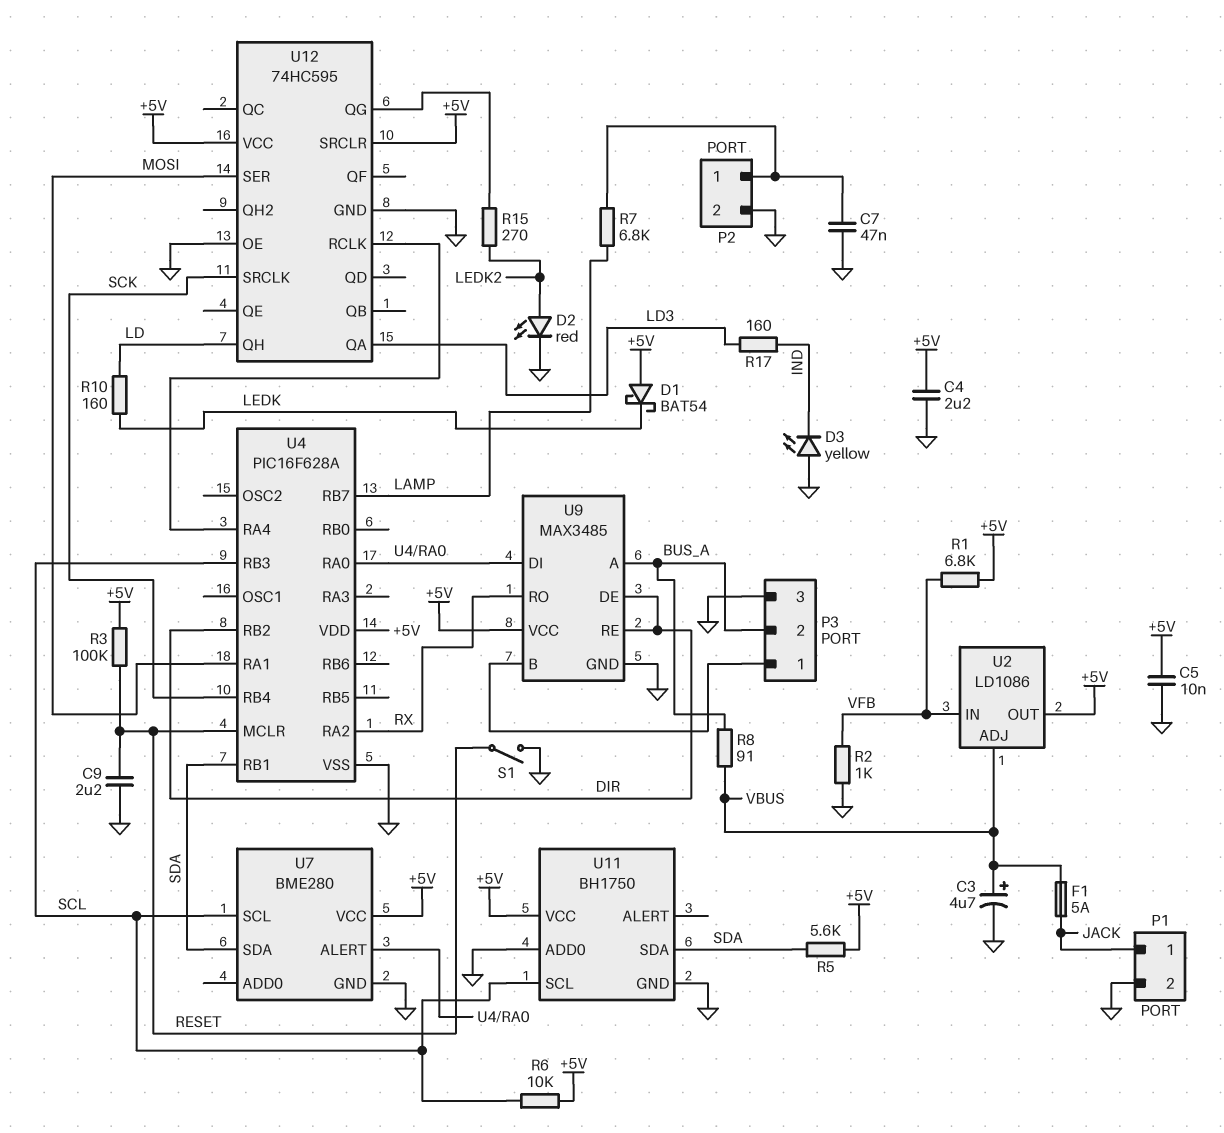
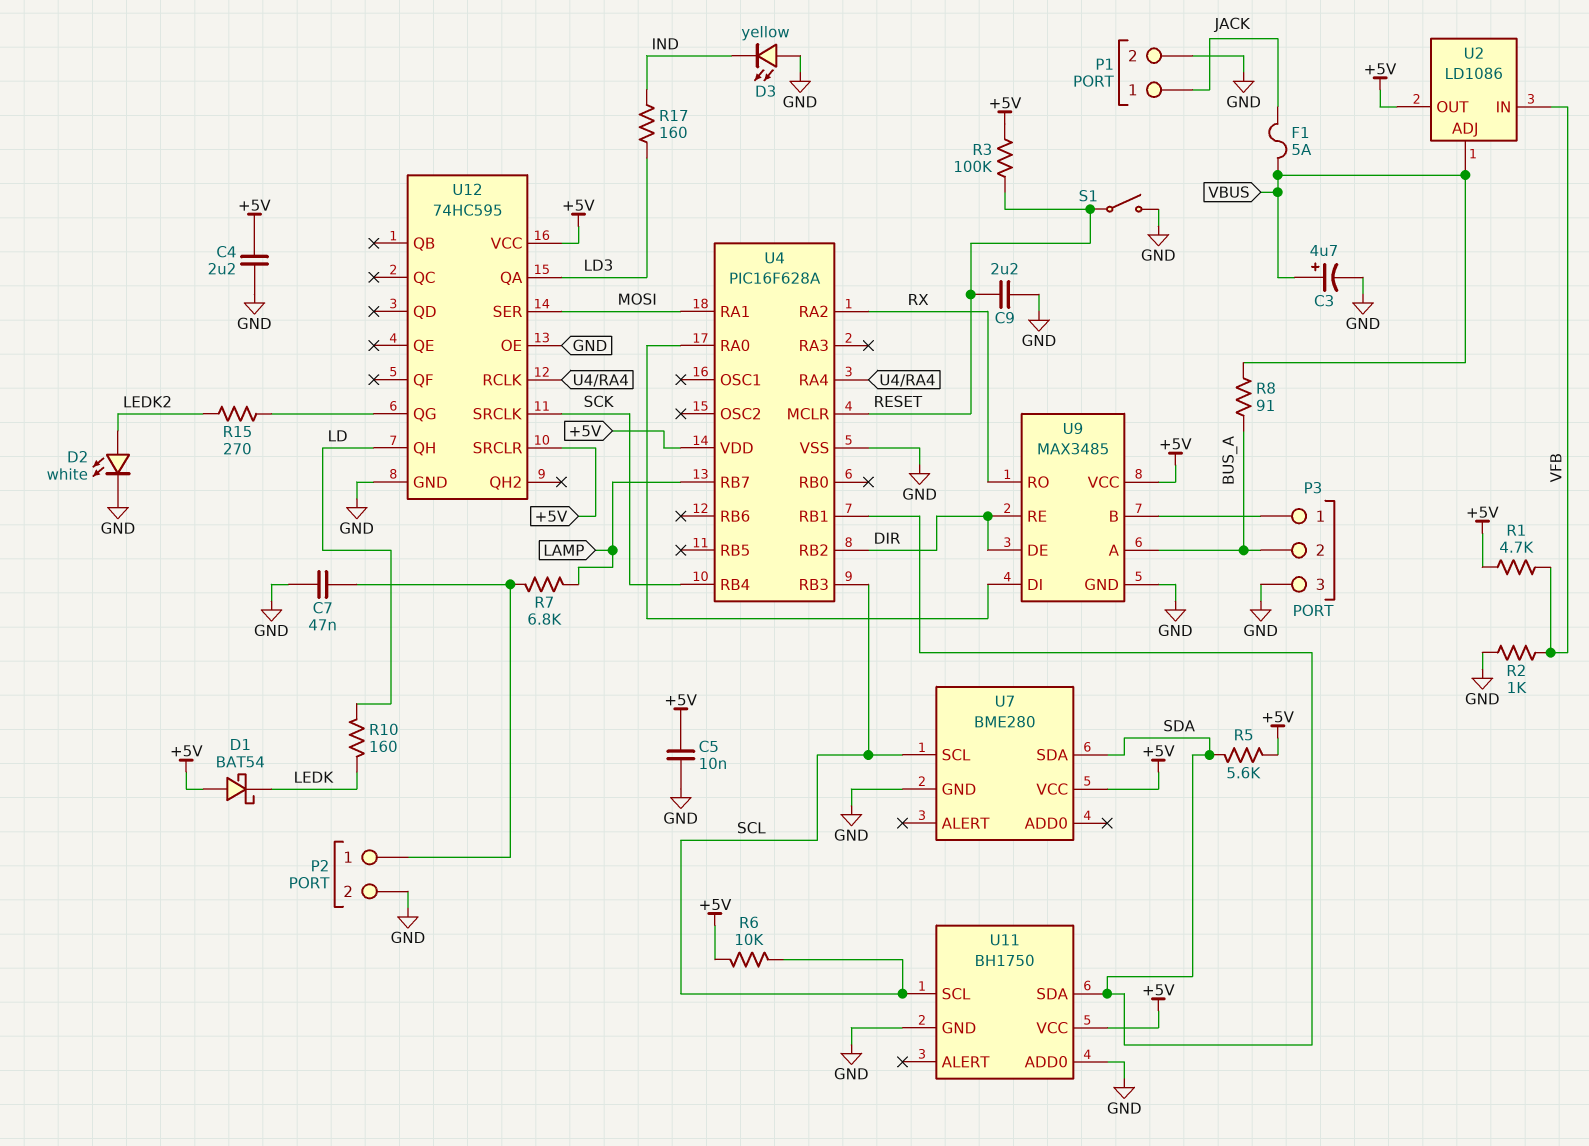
D2: LED red (A LEDK2, K GND) -> LED white (A LEDK2, K GND)
R1: 6.8k (+5V, VFB) -> 4.7k (+5V, VFB)
U7 pin ALERT: U4/RA0 -> none

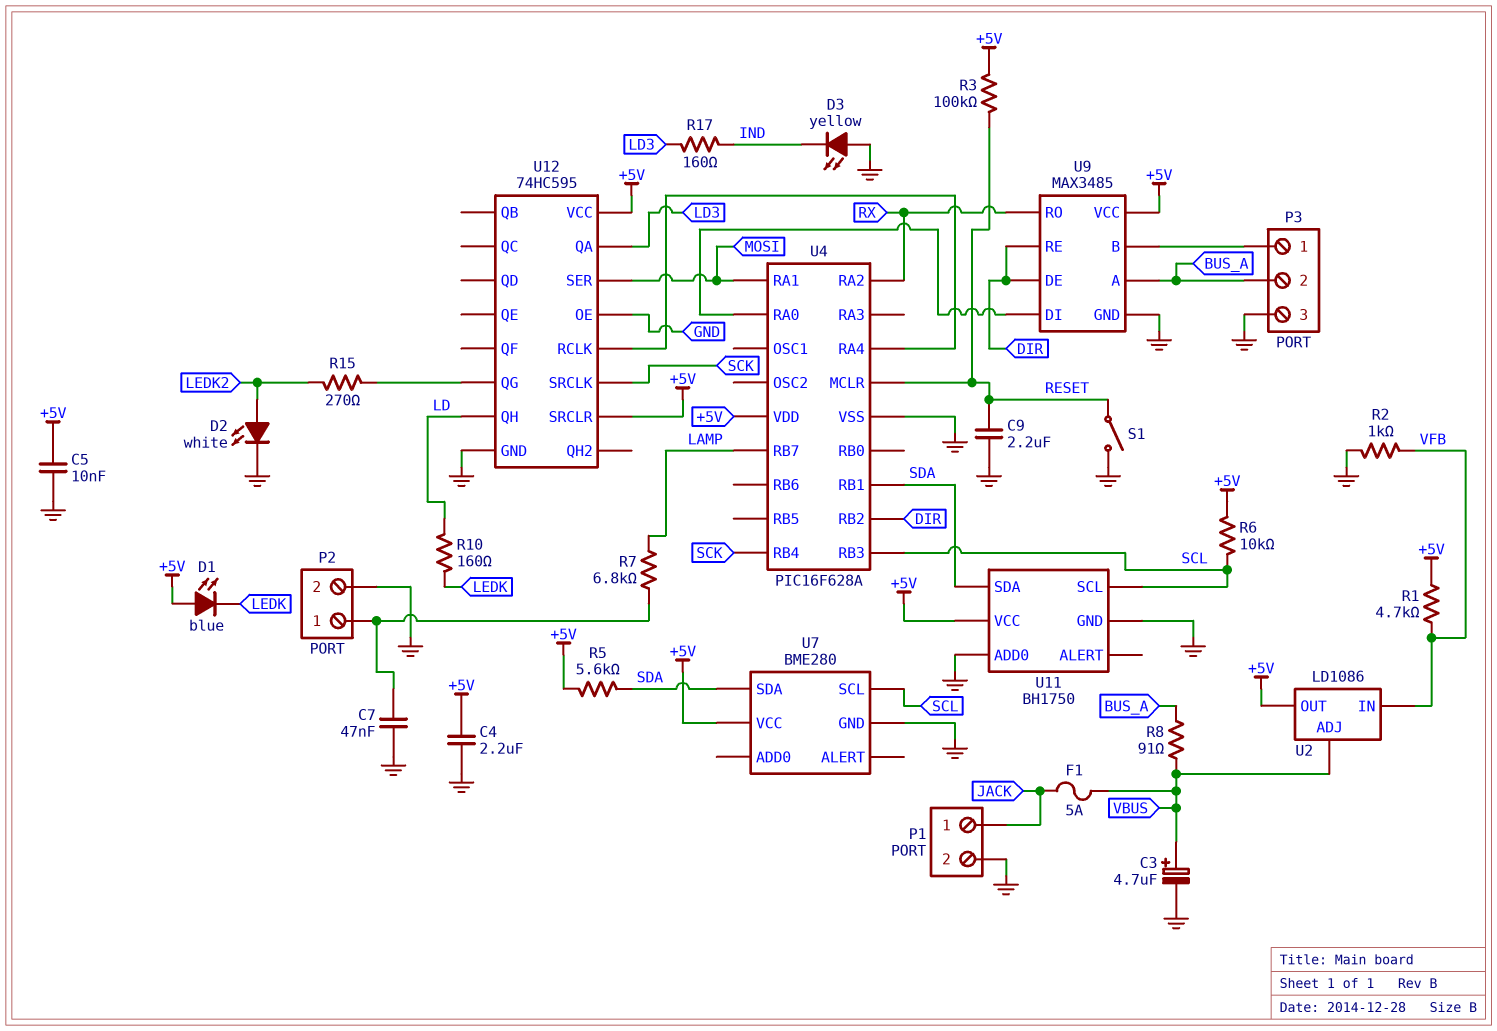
D1: schottky BAT54 (A +5V, K LEDK) -> LED blue (A +5V, K LEDK)

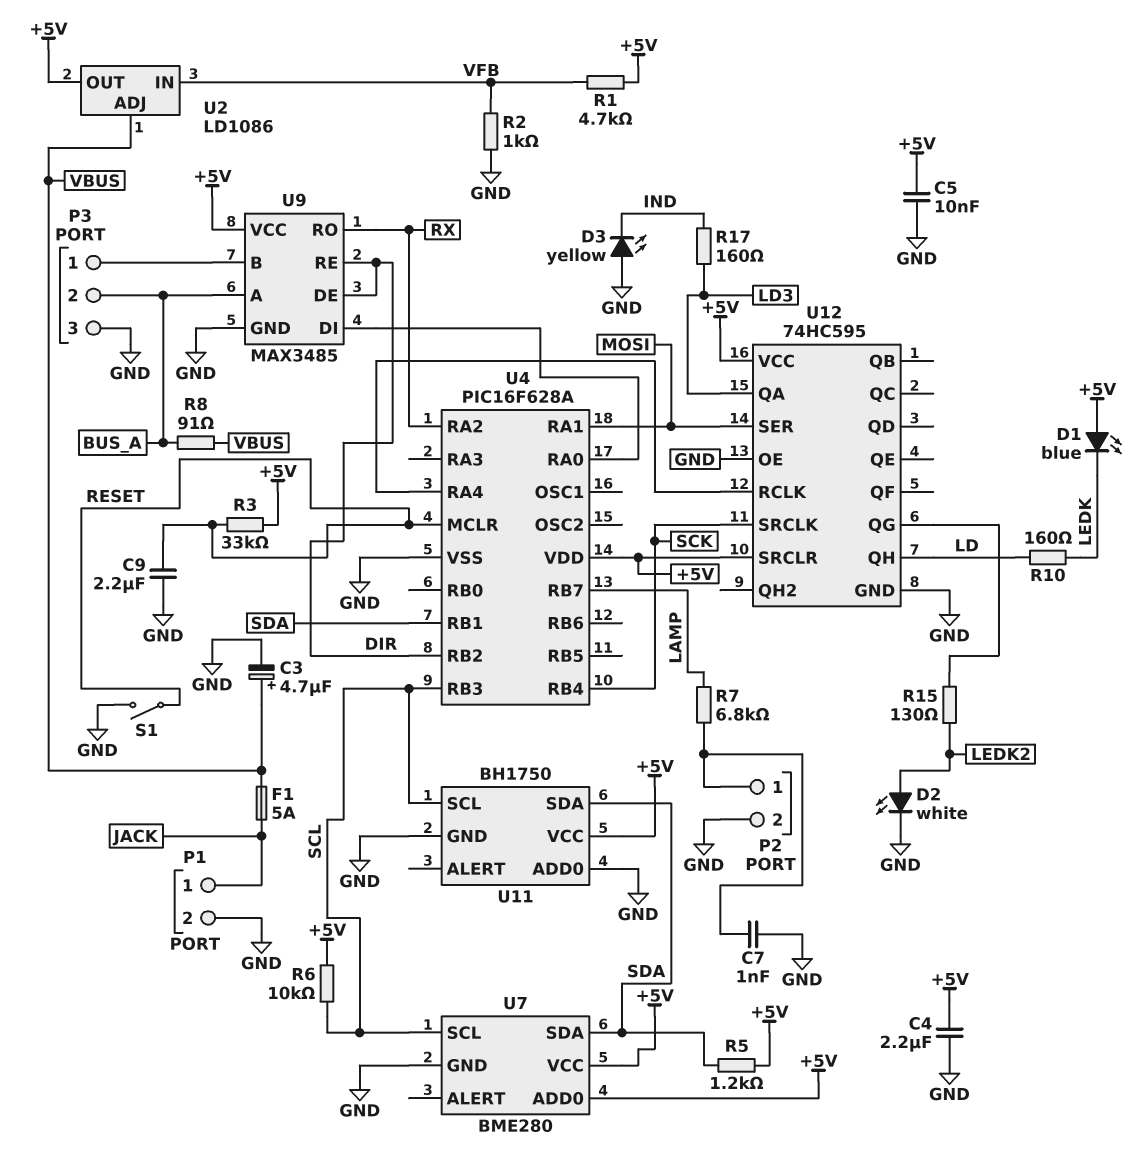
C7: 47nF (GND, P2/1) -> 1nF (GND, P2/1)
R3: 100k (+5V, RESET) -> 33k (+5V, RESET)
R5: 5.6k (+5V, SDA) -> 1.2k (+5V, SDA)
R15: 270 (LEDK2, U12/QG) -> 130 (LEDK2, U12/QG)
U7 pin ADD0: none -> +5V

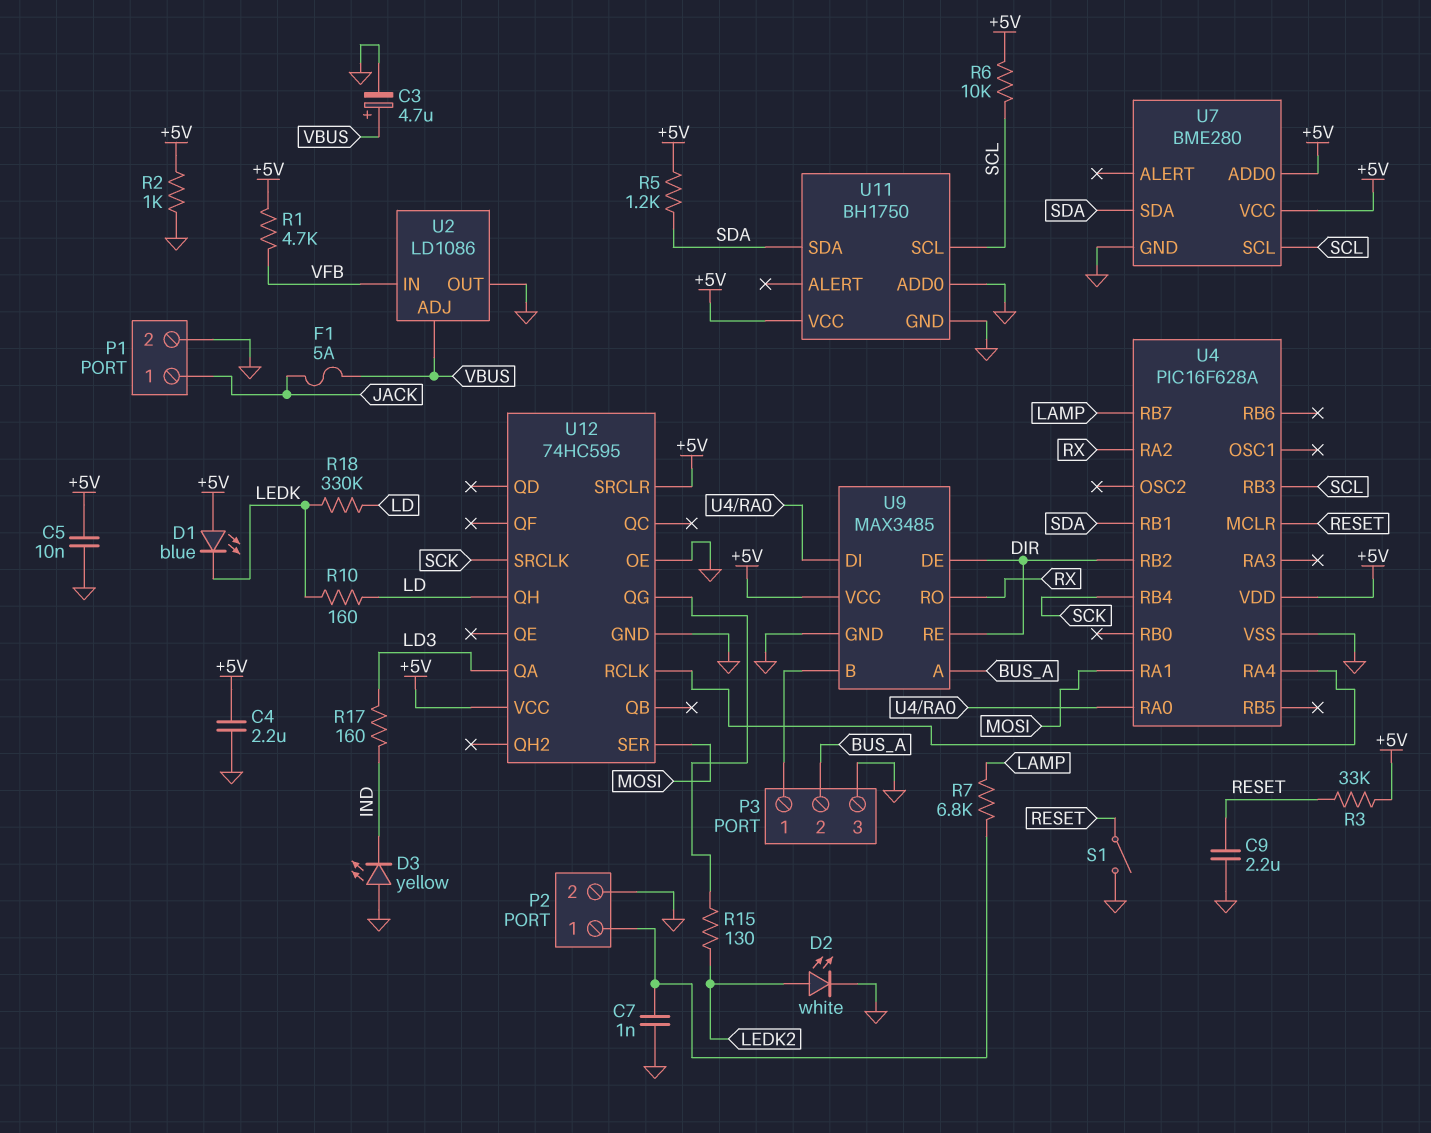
R2: 1k (GND, VFB) -> 1k (+5V, GND)
R8: 91 (BUS_A, VBUS) -> none
R18: none -> 330k (LD, LEDK)
U2 pin OUT: +5V -> GND

